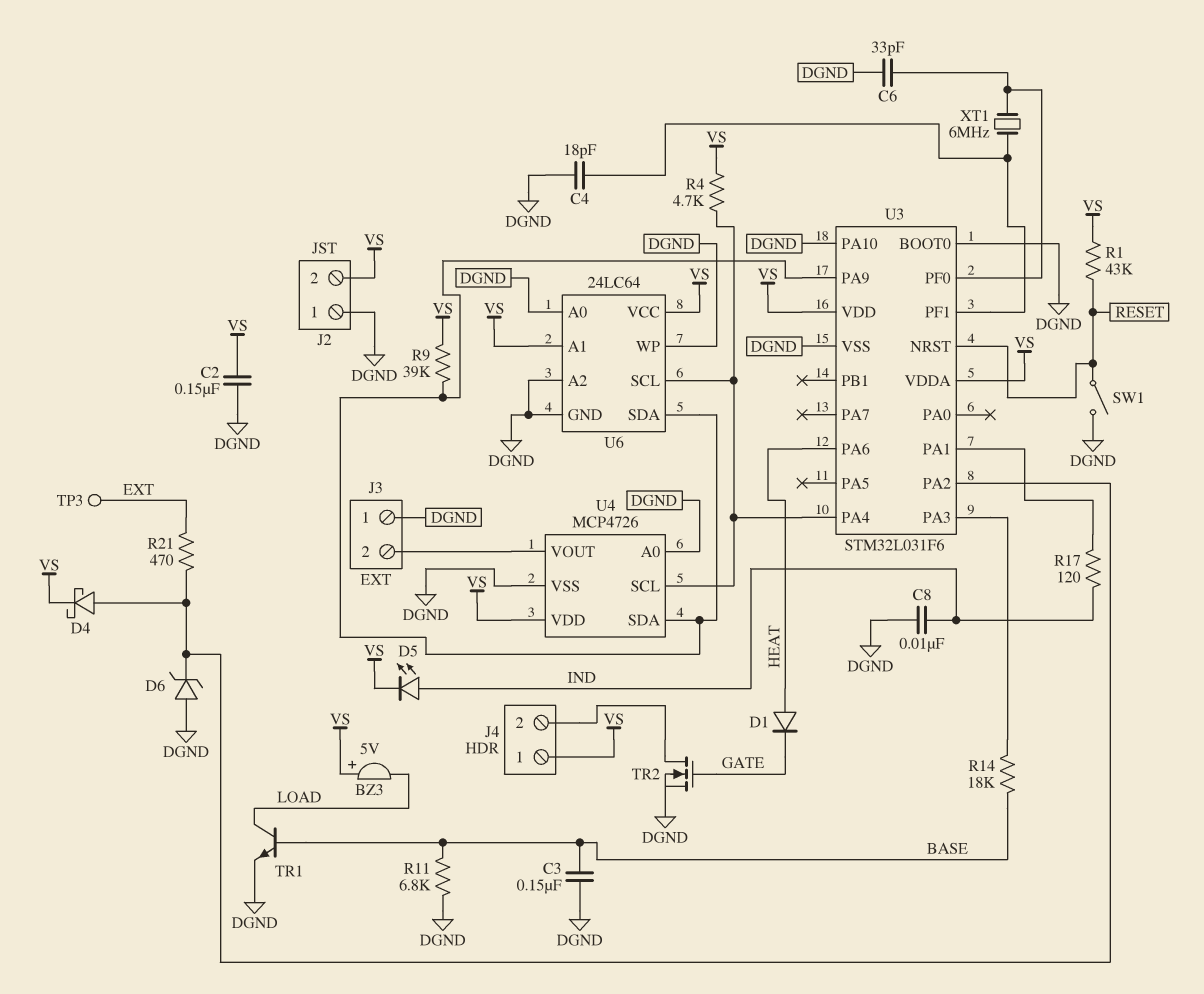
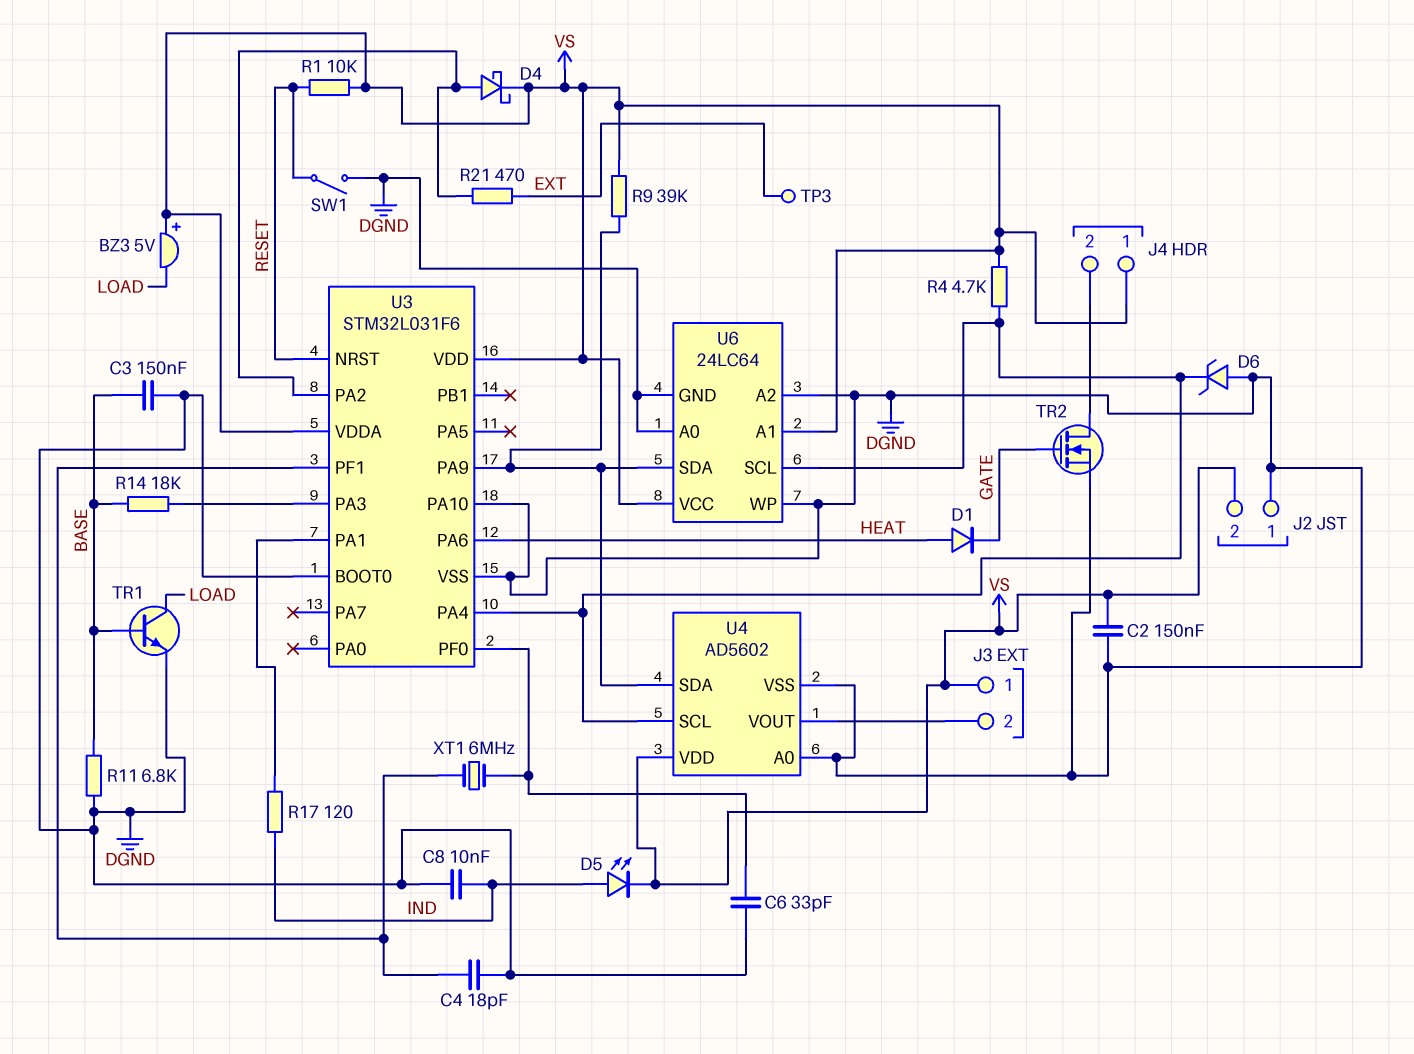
D6: zener (A DGND, K U3/PA2) -> zener (A DGND, K U3/PA4)
J3 pin 1: DGND -> VS
R1: 43k (RESET, VS) -> 10k (RESET, VS)
U4: MCP4726 -> AD5602

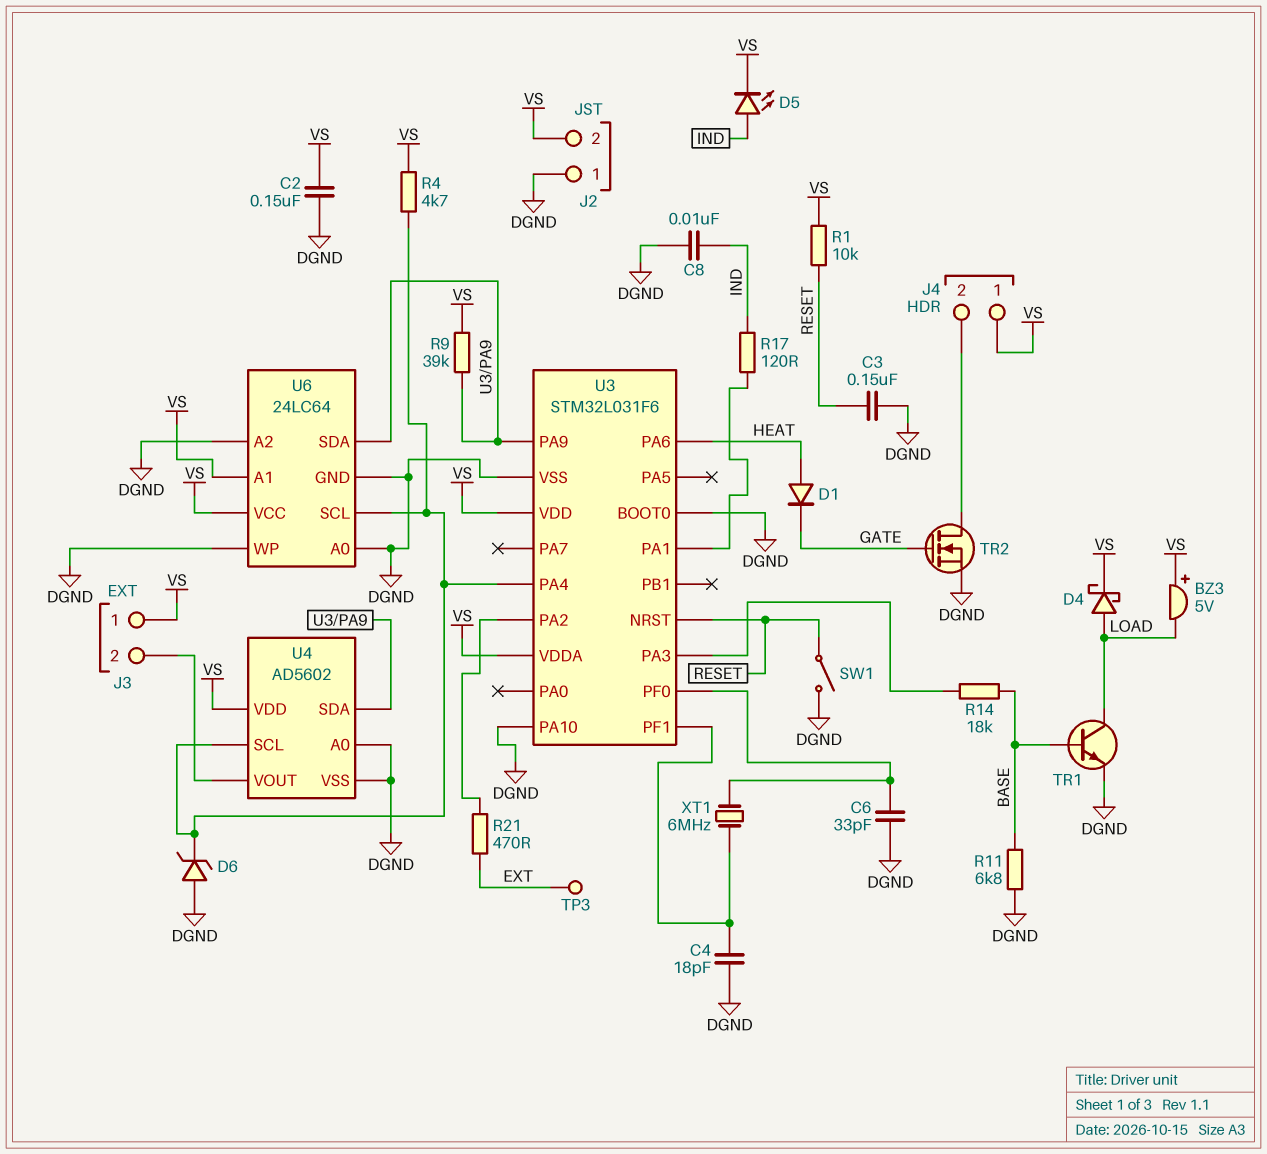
C3: 150nF (BASE, DGND) -> 150nF (DGND, RESET)
D4: schottky (A U3/PA2, K VS) -> schottky (A LOAD, K VS)

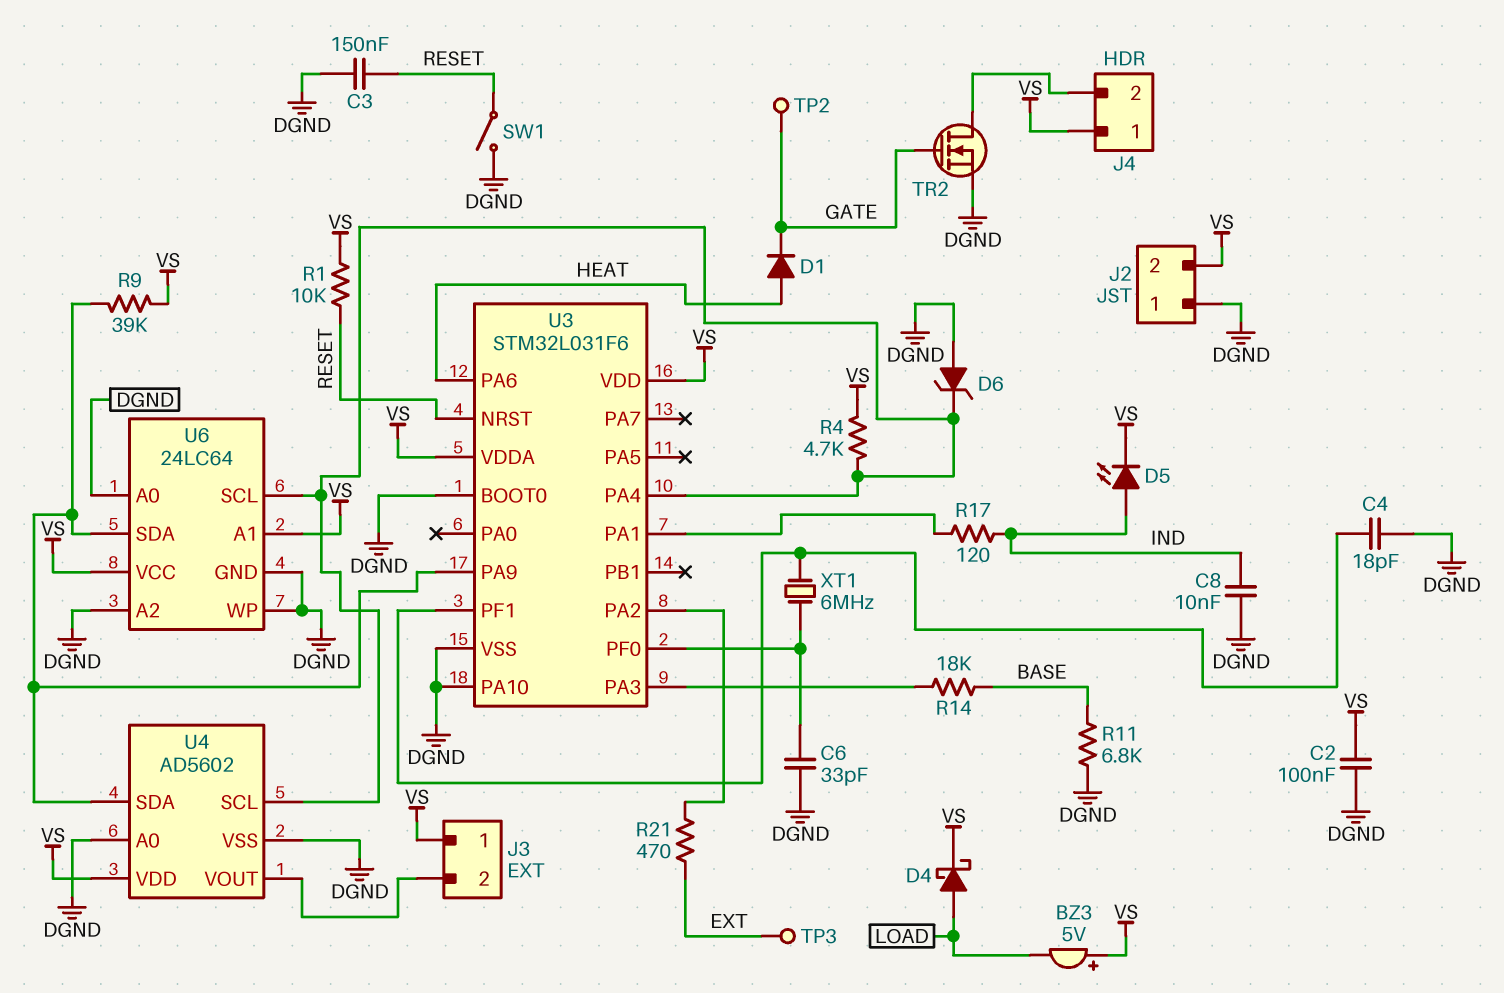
C2: 150nF (DGND, VS) -> 100nF (DGND, VS)
TP2: none -> test point (GATE)
TR1: NPN (B BASE, C LOAD, E DGND) -> none

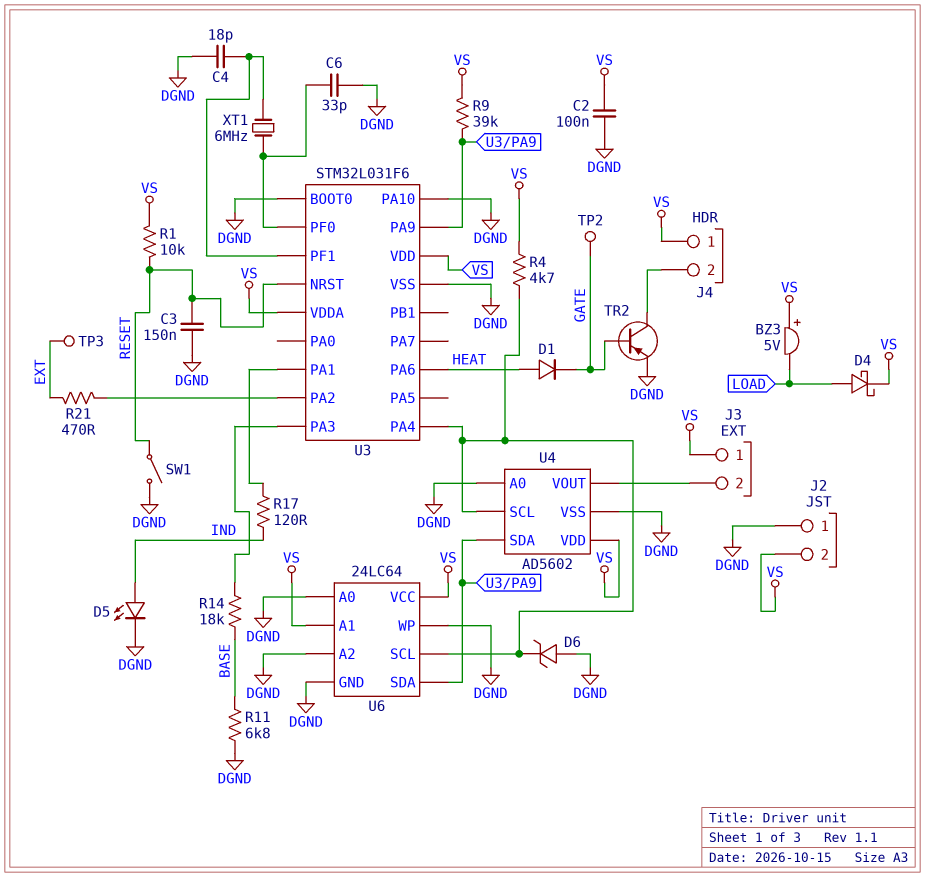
C8: 10nF (DGND, IND) -> none
D5: LED (A IND, K VS) -> LED (A IND, K DGND)
TR2: NMOS (G GATE, D J4/2, S DGND) -> PNP (B GATE, C J4/2, E DGND)

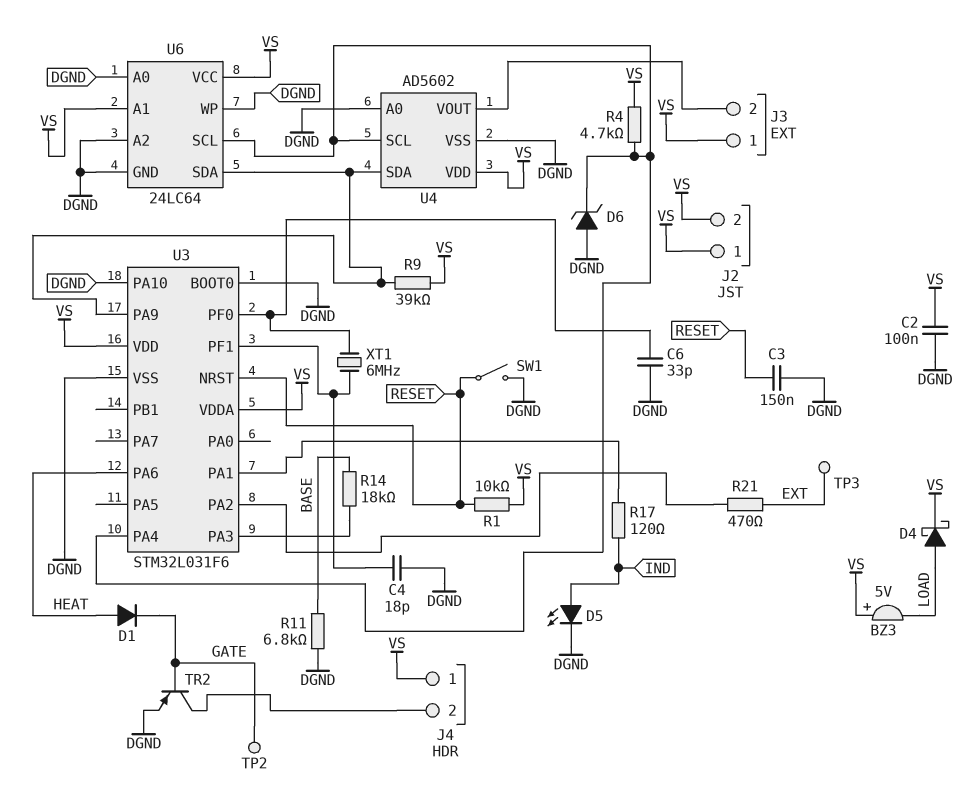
J2 pin 1: DGND -> VS

